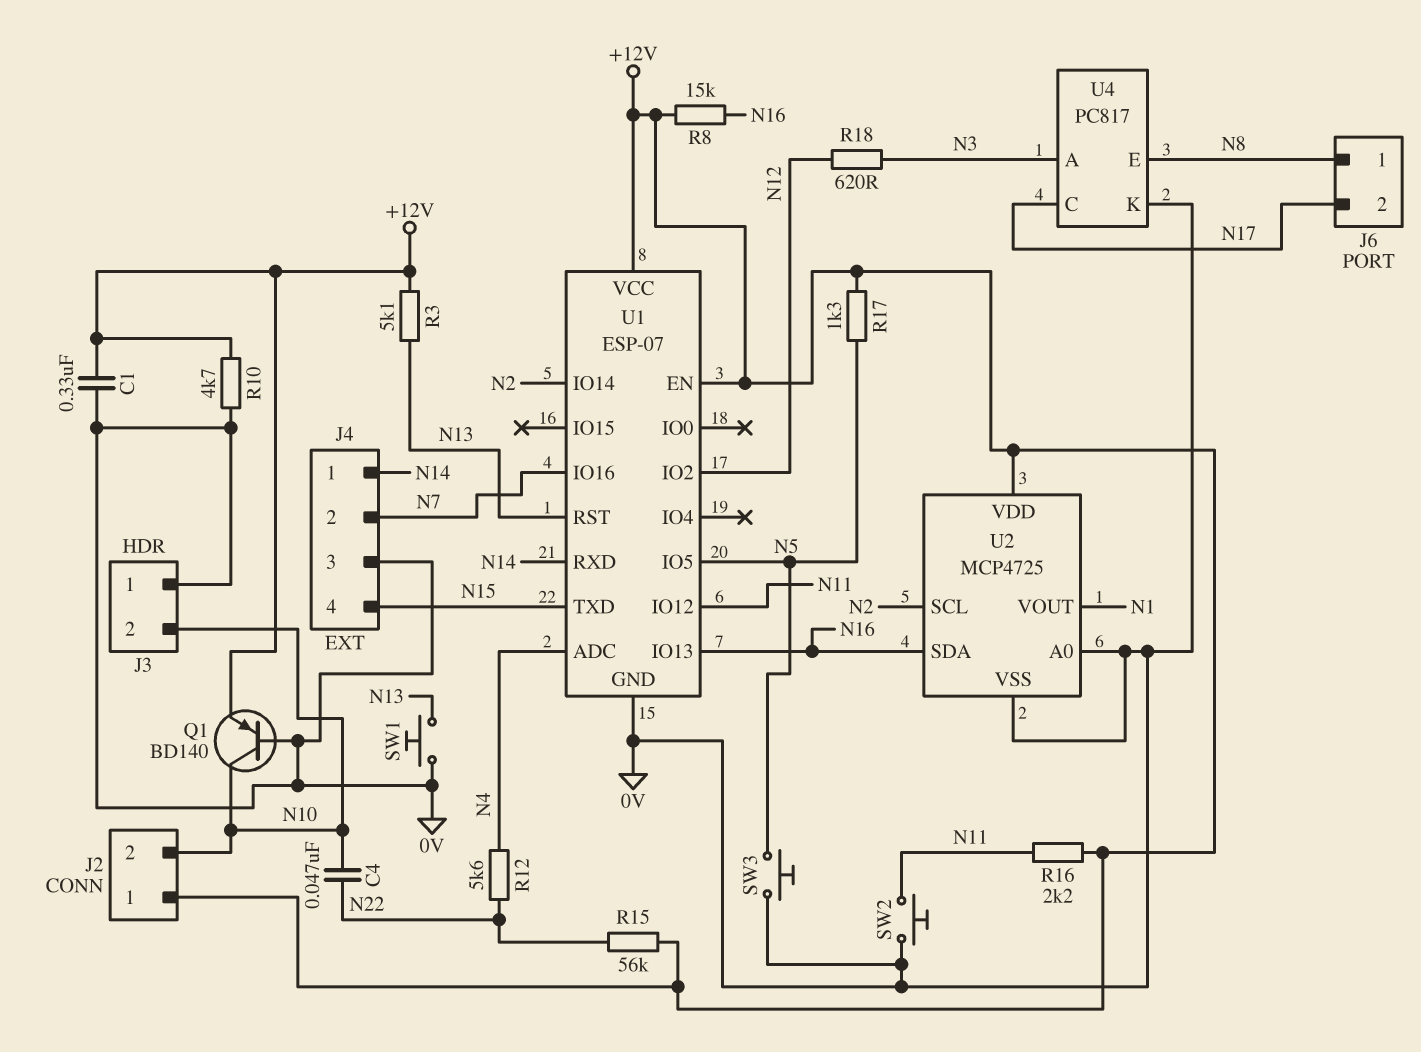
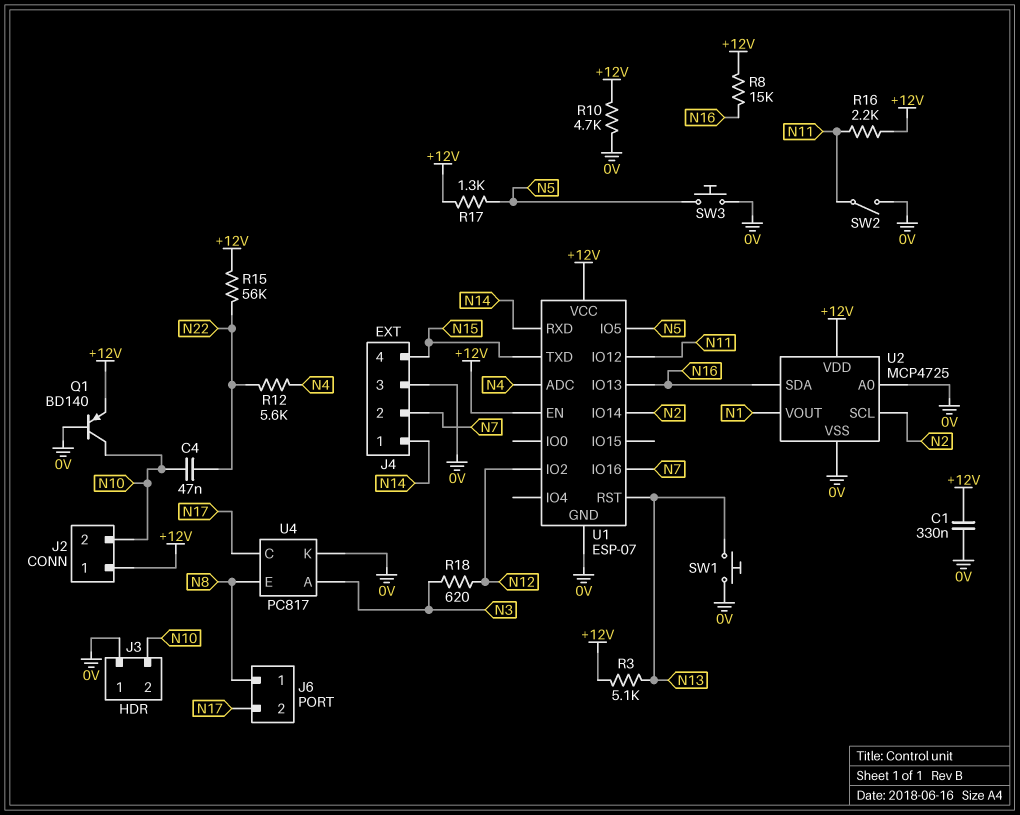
SW2: button (0V, N11) -> switch (0V, N11)

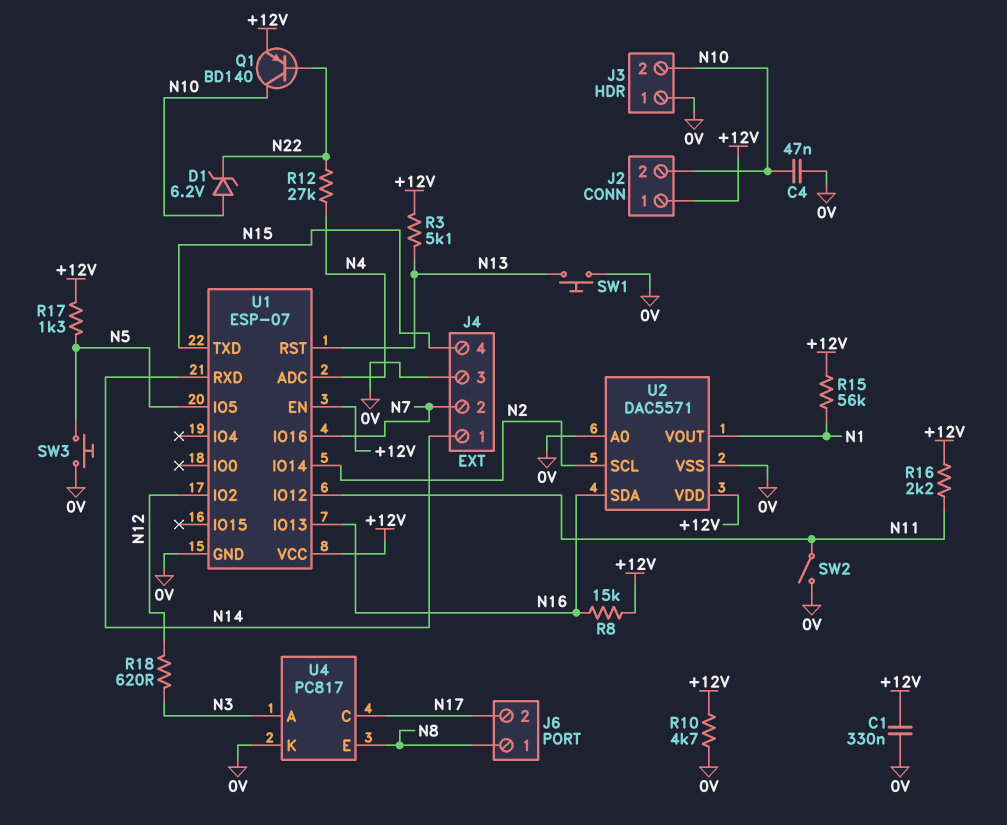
C4: 47nF (N10, N22) -> 47nF (0V, N10)
D1: none -> zener 6.2V (A N10, K N22)
Q1: PNP BD140 (B 0V, C N10, E +12V) -> PNP BD140 (B N22, C N10, E +12V)
R12: 5.6k (N4, N22) -> 27k (N4, N22)
R15: 56k (+12V, N22) -> 56k (+12V, N1)
U2: MCP4725 -> DAC5571

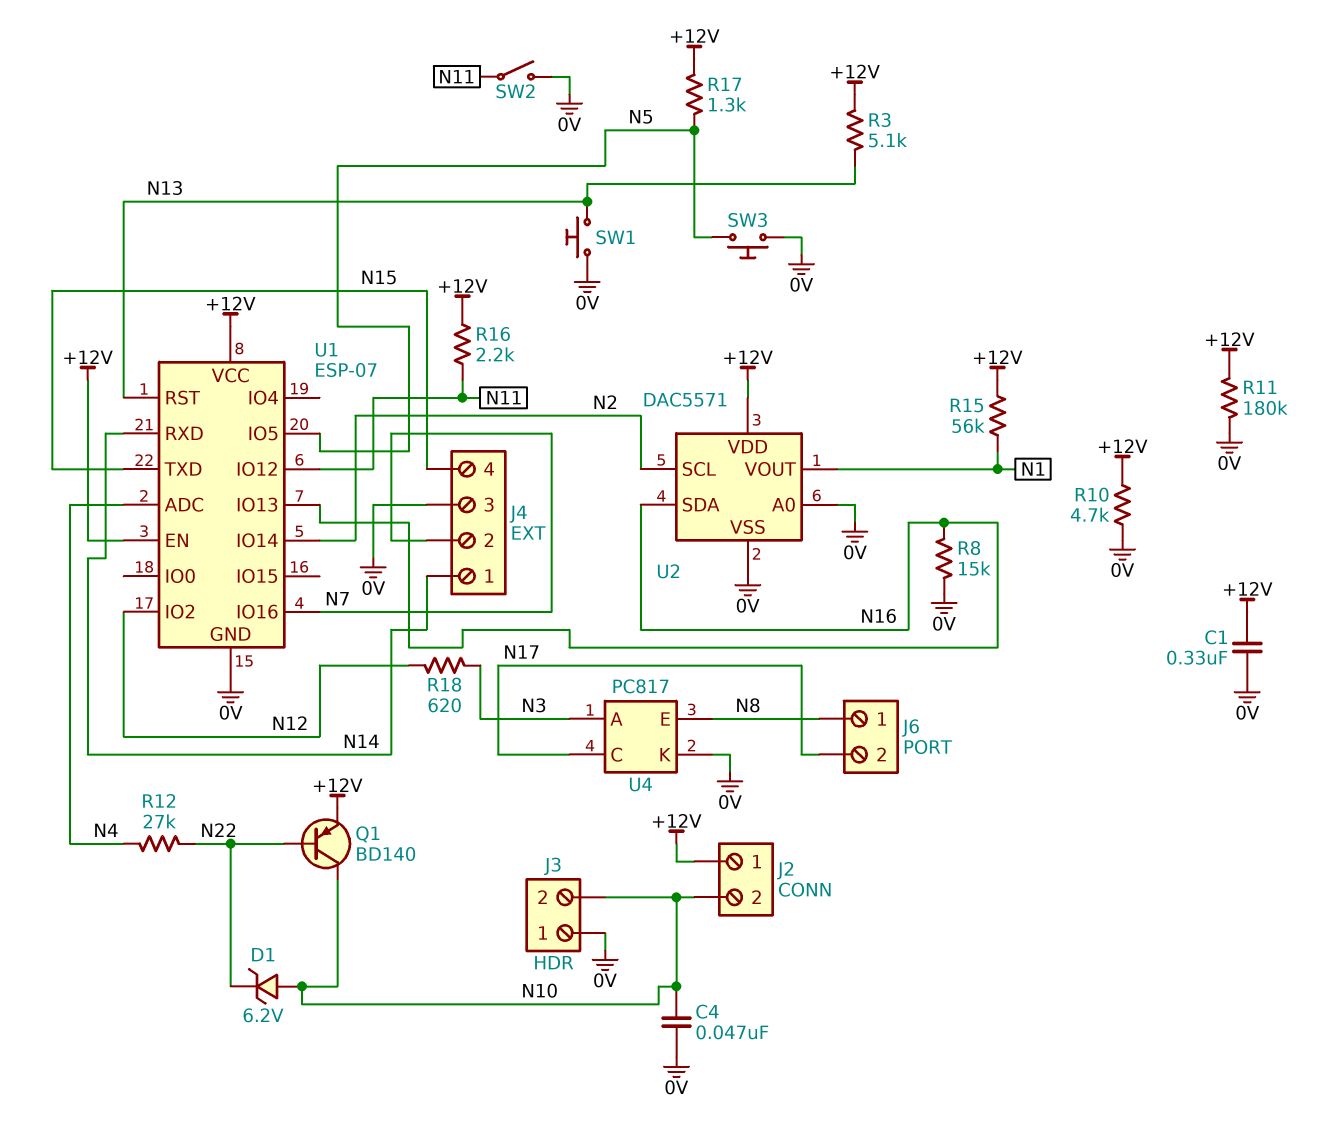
R8: 15k (+12V, N16) -> 15k (0V, N16)
R11: none -> 180k (+12V, 0V)

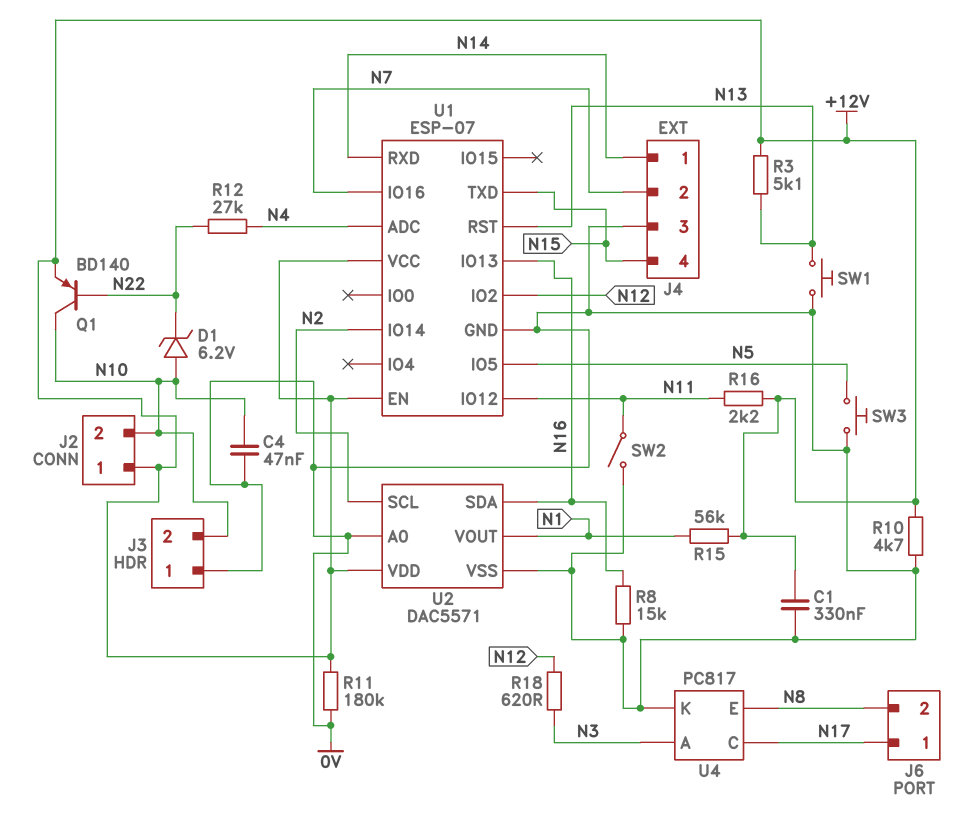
J6 pin 1: N8 -> N17
J6 pin 2: N17 -> N8
R17: 1.3k (+12V, N5) -> none

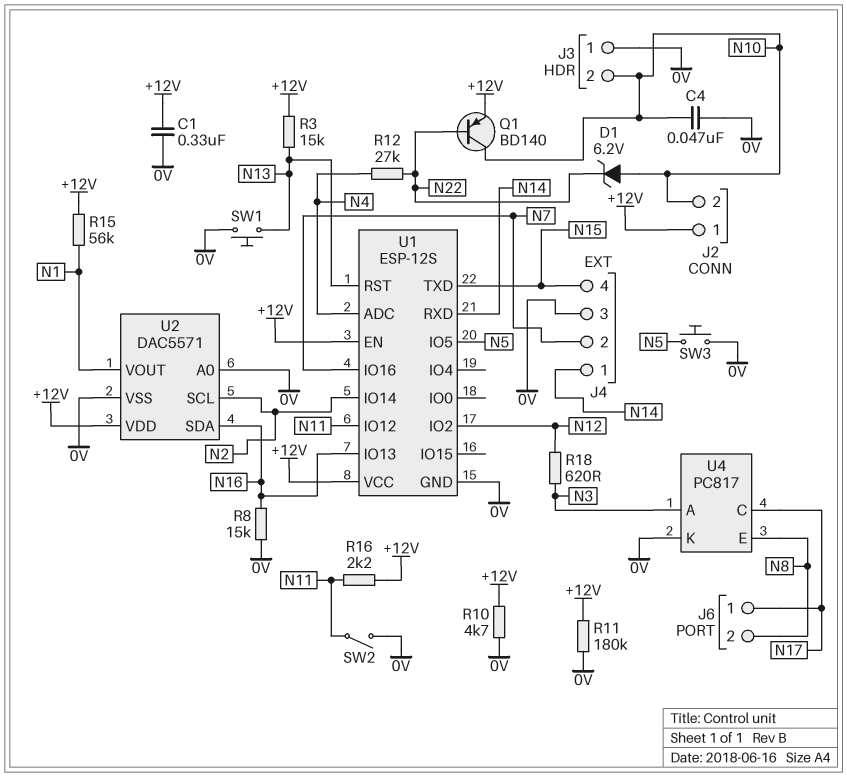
R3: 5.1k (+12V, N13) -> 15k (+12V, N13)
U1: ESP-07 -> ESP-12S

